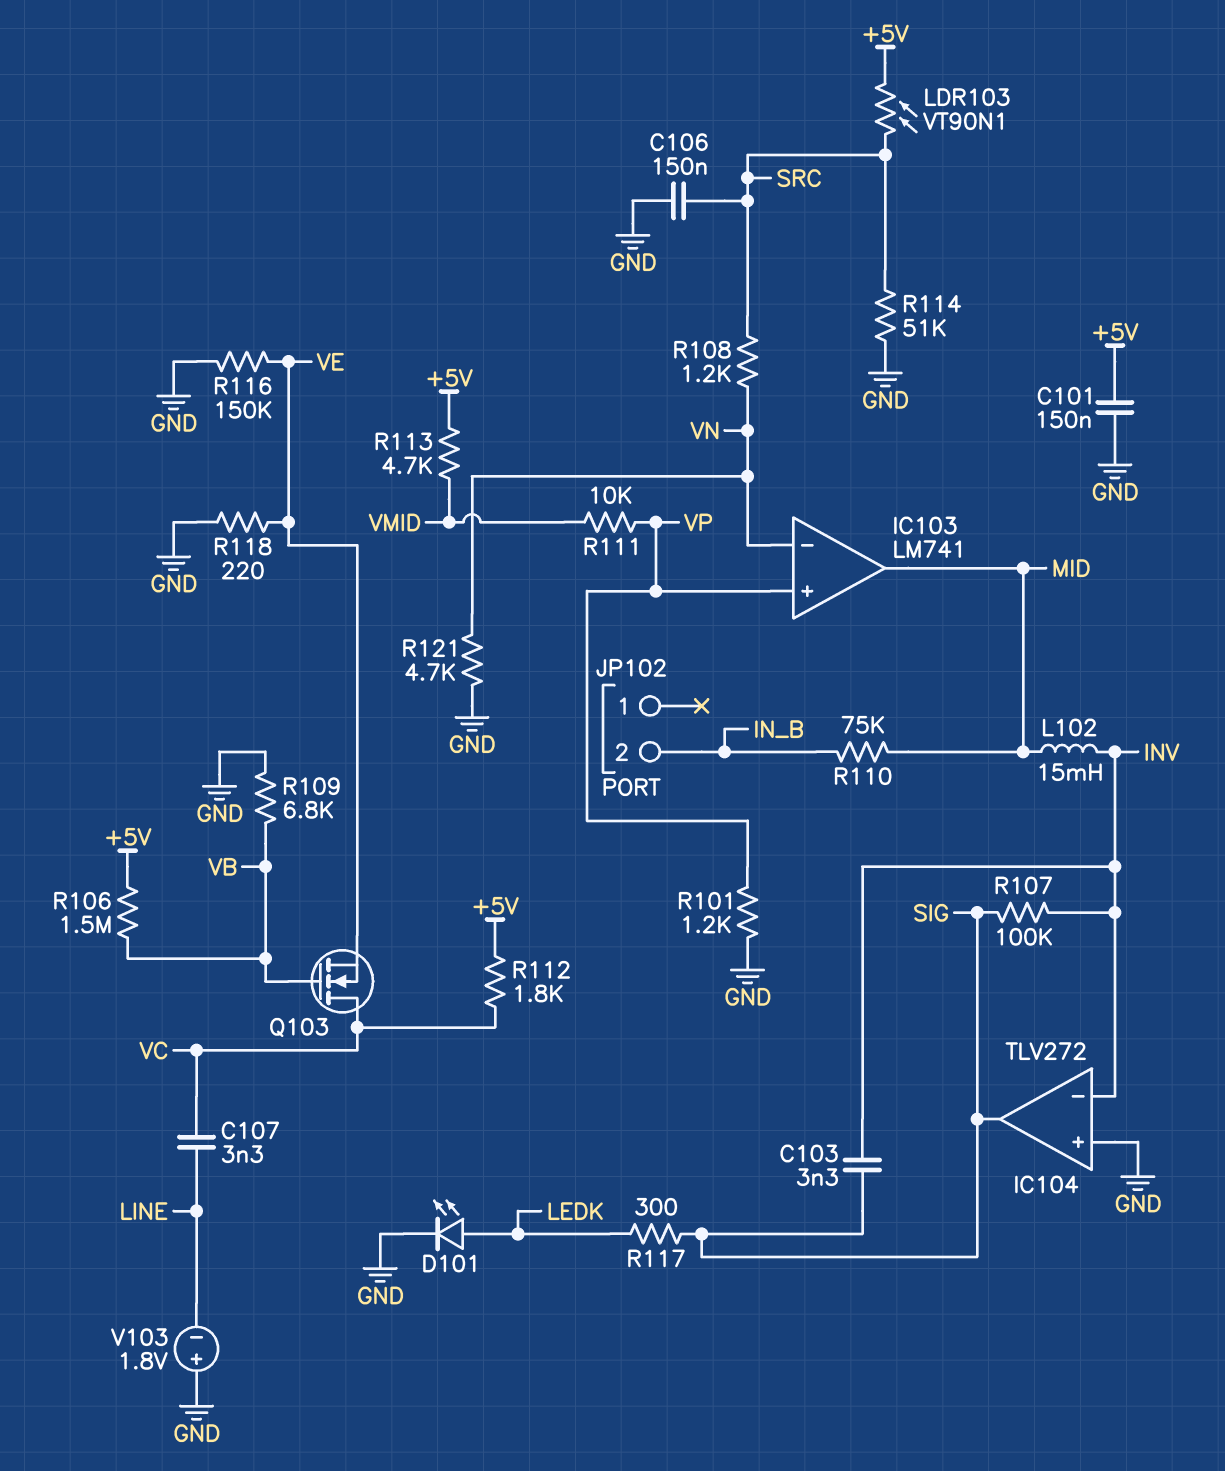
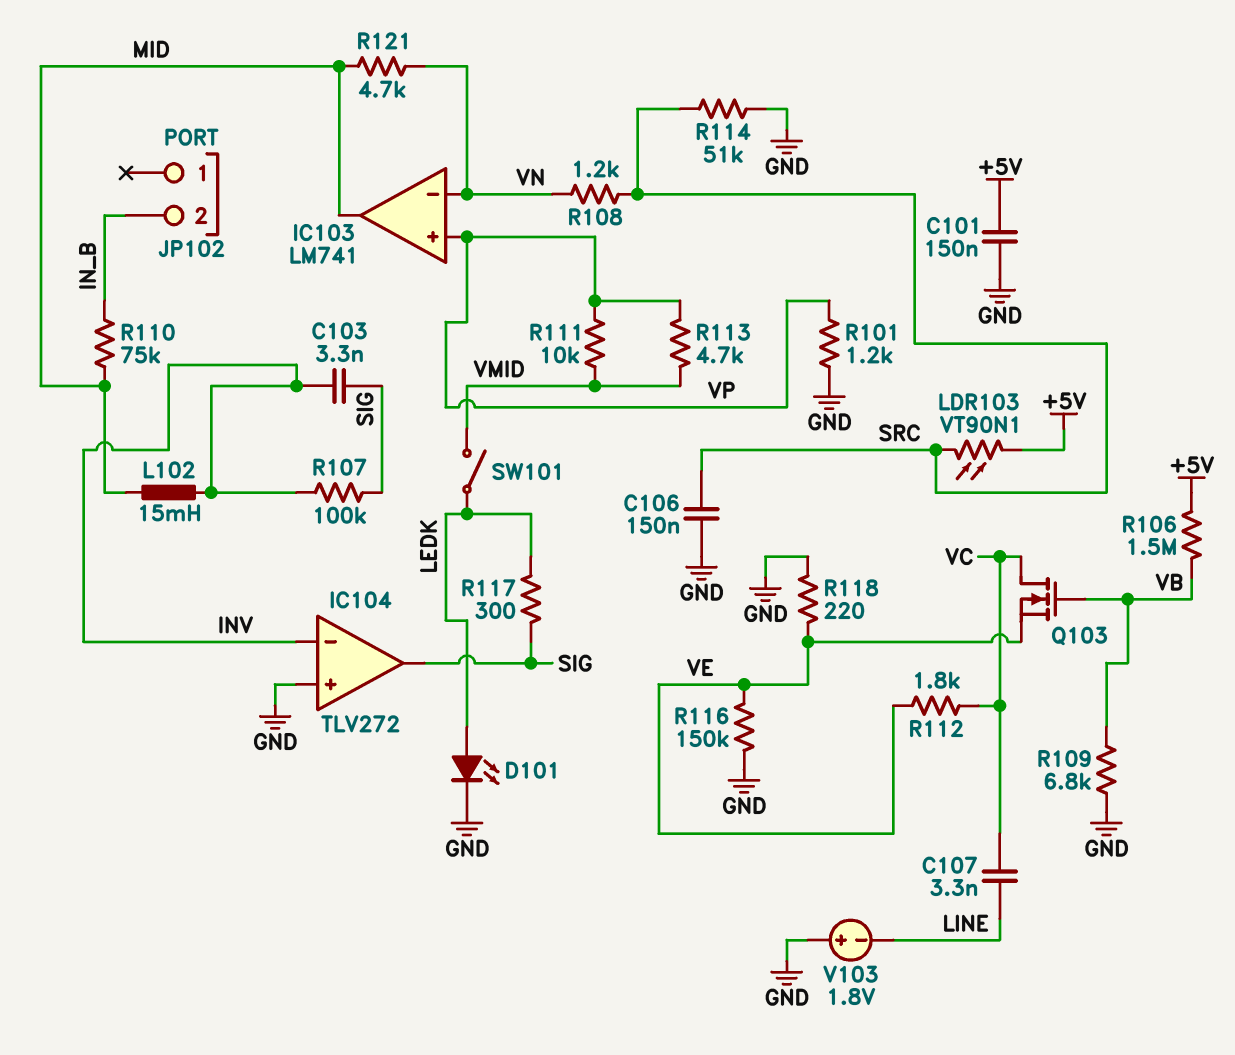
R112: 1.8k (+5V, VC) -> 1.8k (VC, VE)
R113: 4.7k (+5V, VMID) -> 4.7k (VMID, VP)
R121: 4.7k (GND, VN) -> 4.7k (MID, VN)
SW101: none -> switch (LEDK, VMID)

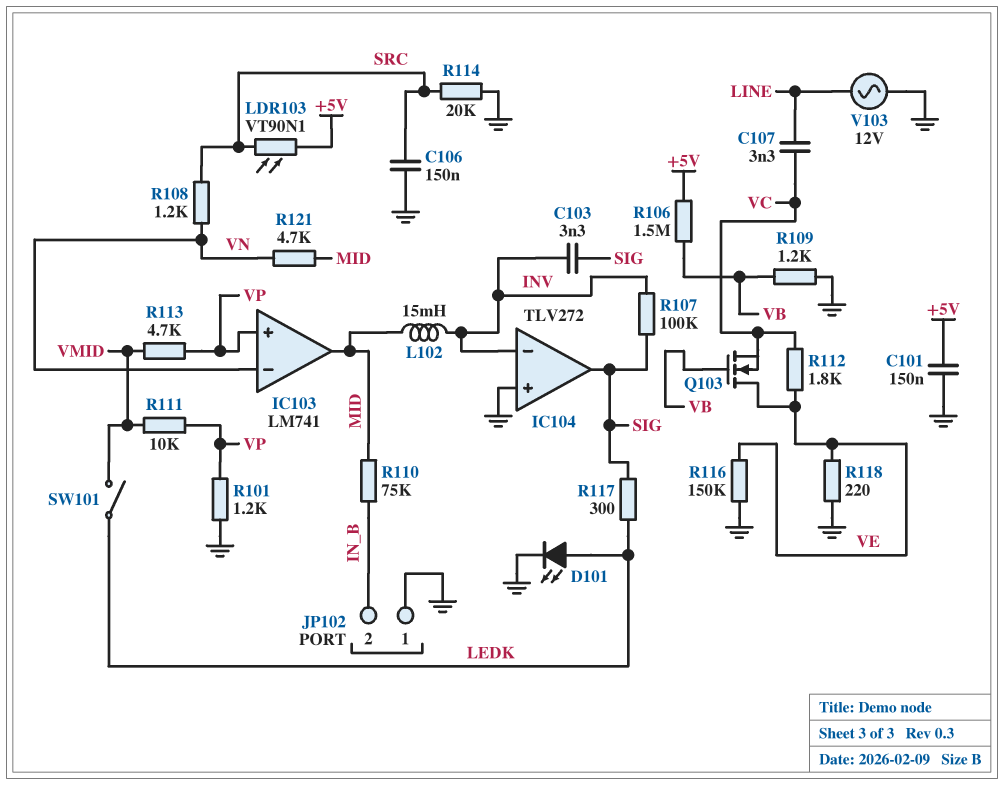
JP102 pin 1: none -> GND
Q103: NMOS (G VB, D VC, S VE) -> NMOS (G VB, D VE, S VC)
R109: 6.8k (GND, VB) -> 1.2k (GND, VB)
R114: 51k (GND, SRC) -> 20k (GND, SRC)
V103: 1.8V (plus GND, minus LINE) -> AC 12V (GND, LINE)

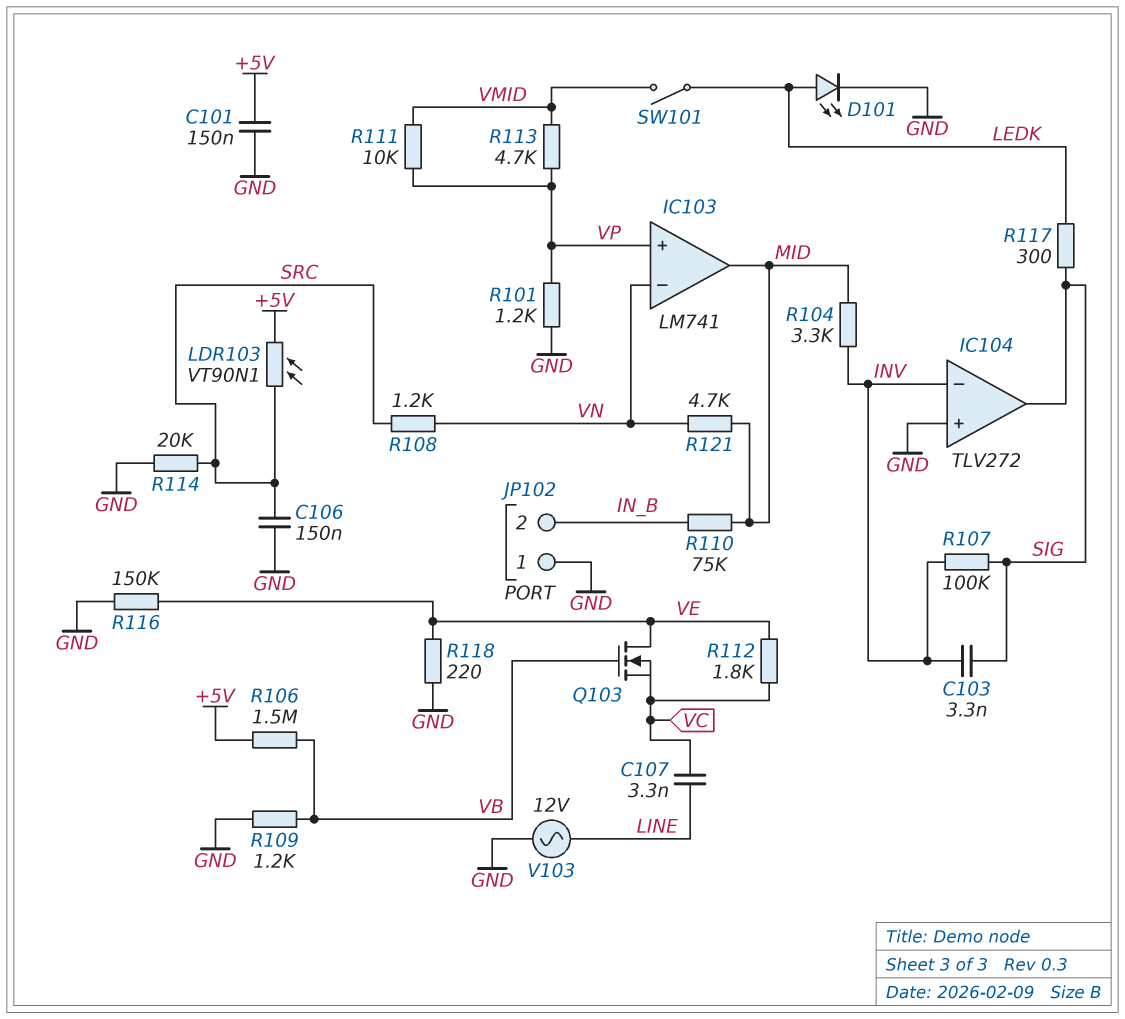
L102: 15mH (INV, MID) -> none
R104: none -> 3.3k (INV, MID)

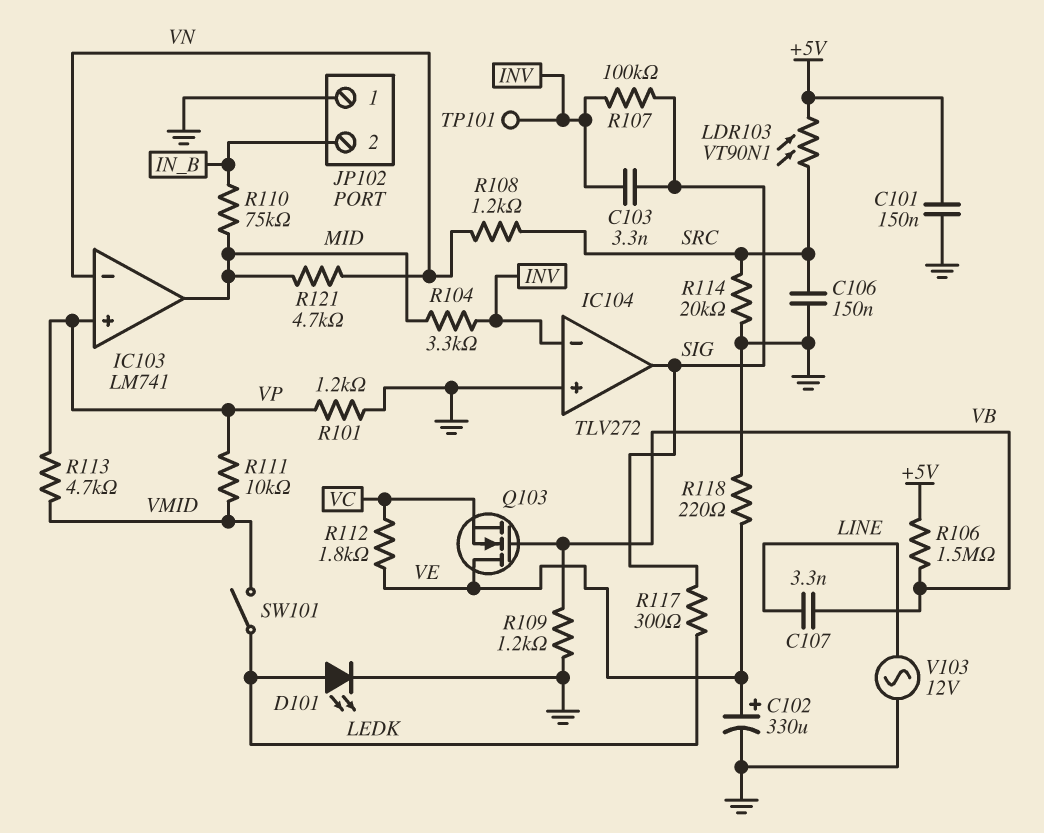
C102: none -> 330uF (plus VE, minus GND)
C107: 3.3nF (LINE, VC) -> 3.3nF (LINE, VB)
R116: 150k (GND, VE) -> none
TP101: none -> test point (INV)

